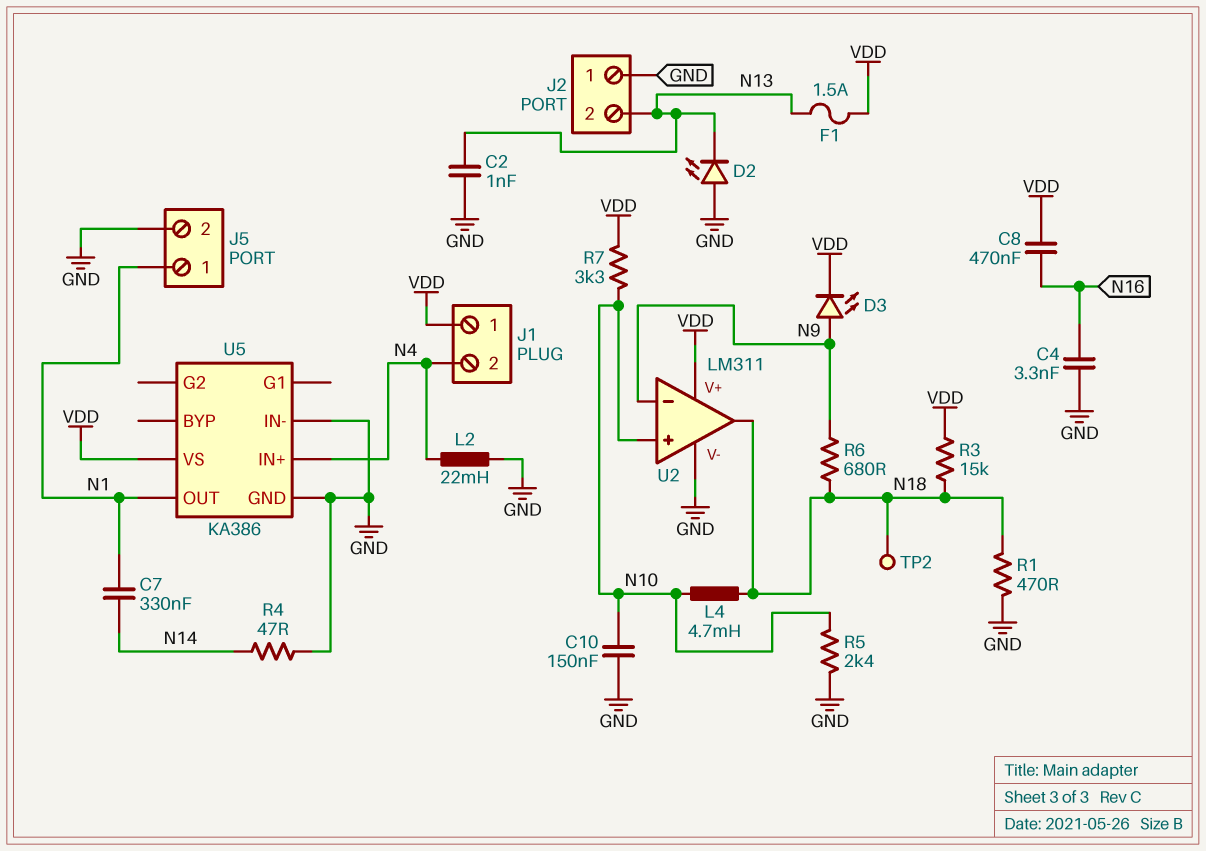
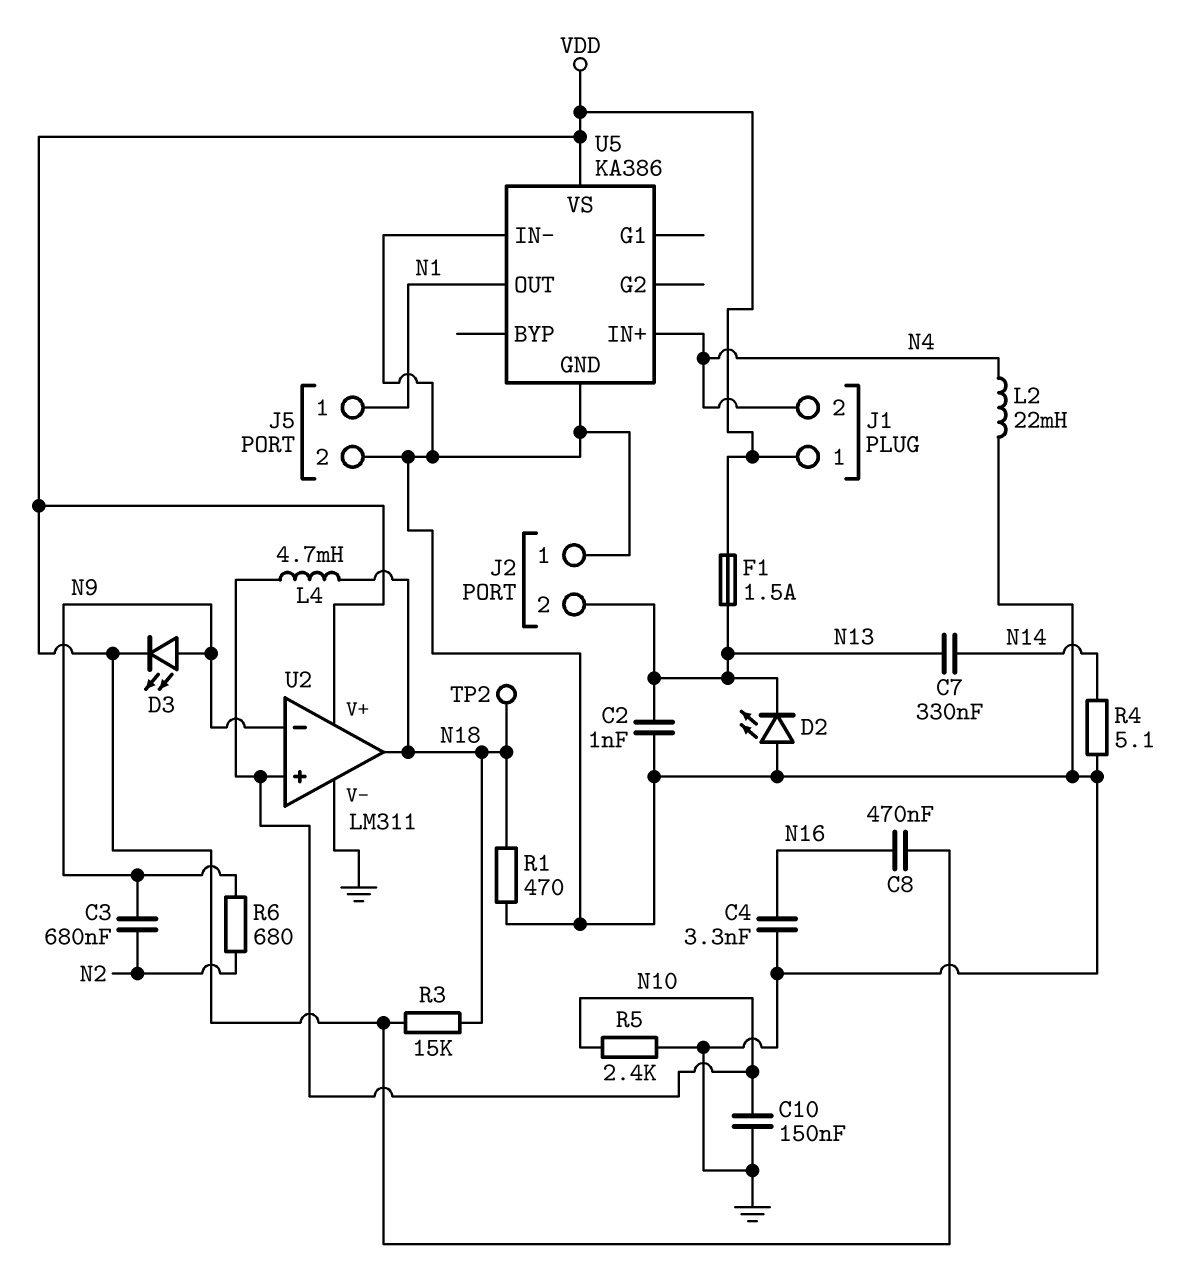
C3: none -> 680nF (N2, N9)
C7: 330nF (N1, N14) -> 330nF (N13, N14)
R4: 47 (GND, N14) -> 5.1 (GND, N14)
R6: 680 (N9, N18) -> 680 (N2, N9)
R7: 3.3k (N10, VDD) -> none

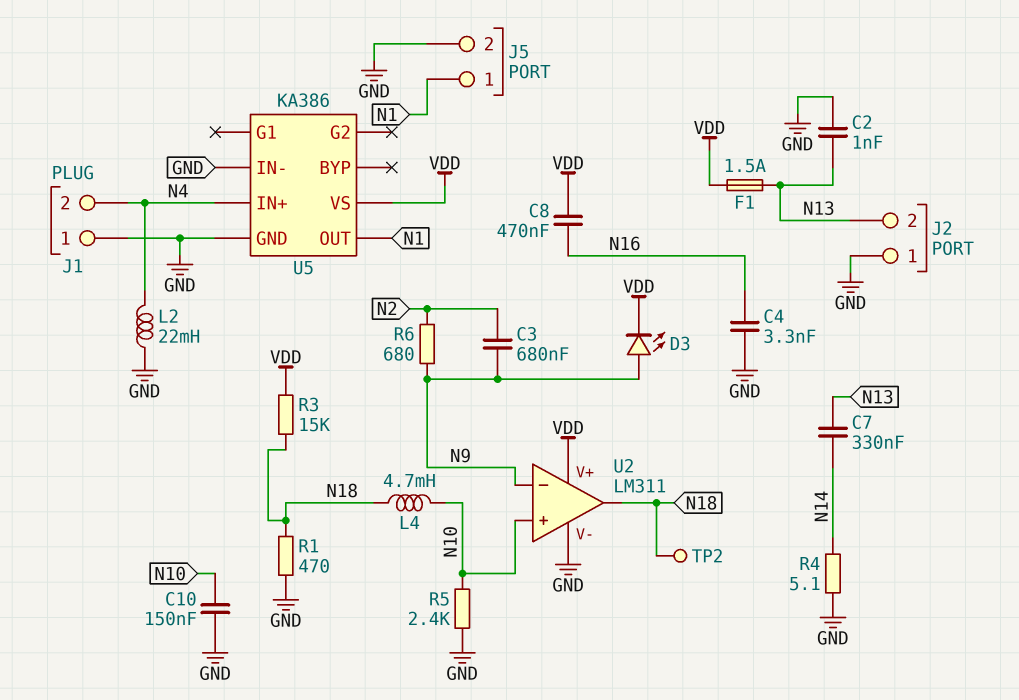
D2: LED (A GND, K N13) -> none
J1 pin 1: VDD -> GND

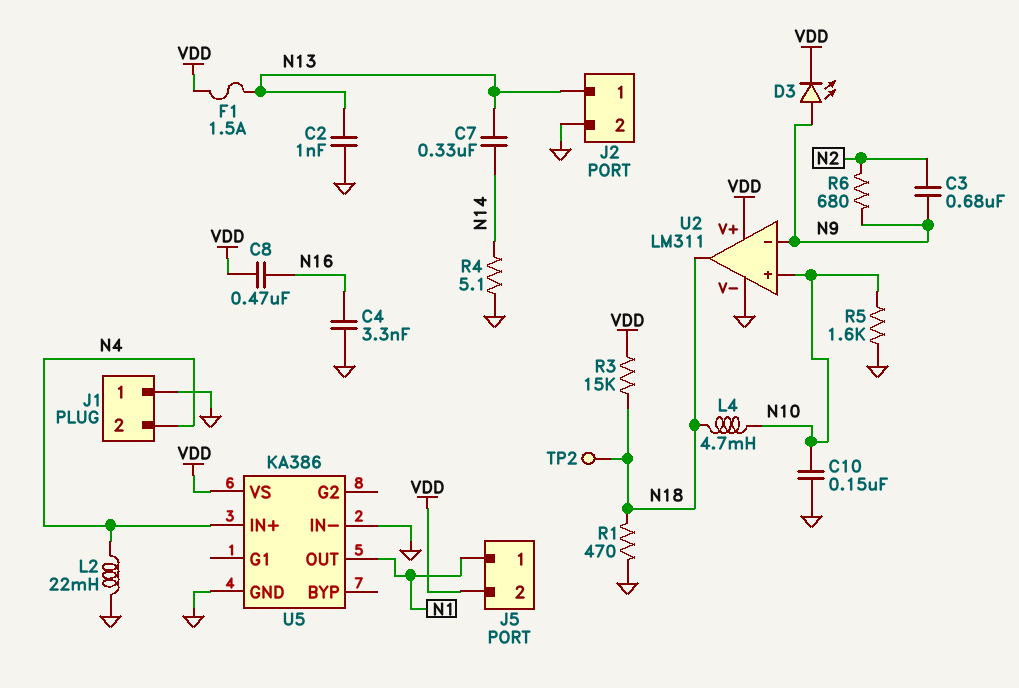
J2 pin 1: GND -> N13
J2 pin 2: N13 -> GND
J5 pin 2: GND -> VDD
R5: 2.4k (GND, N10) -> 1.6k (GND, N10)

